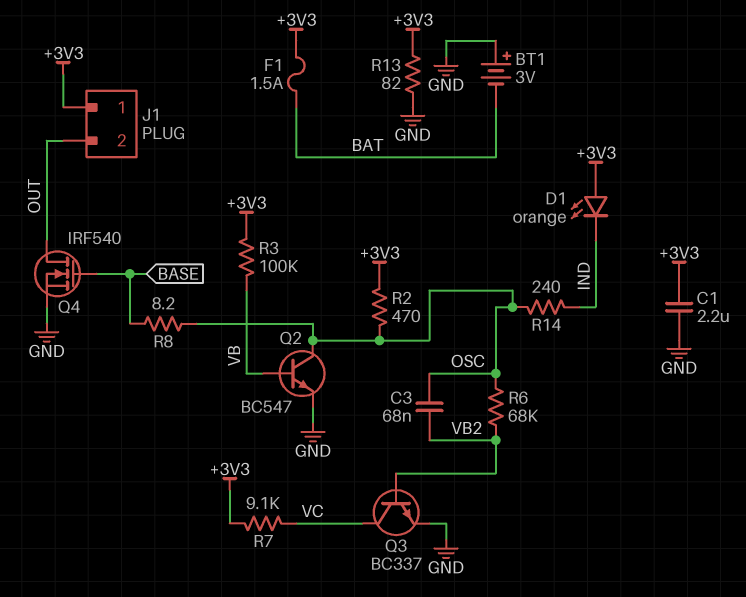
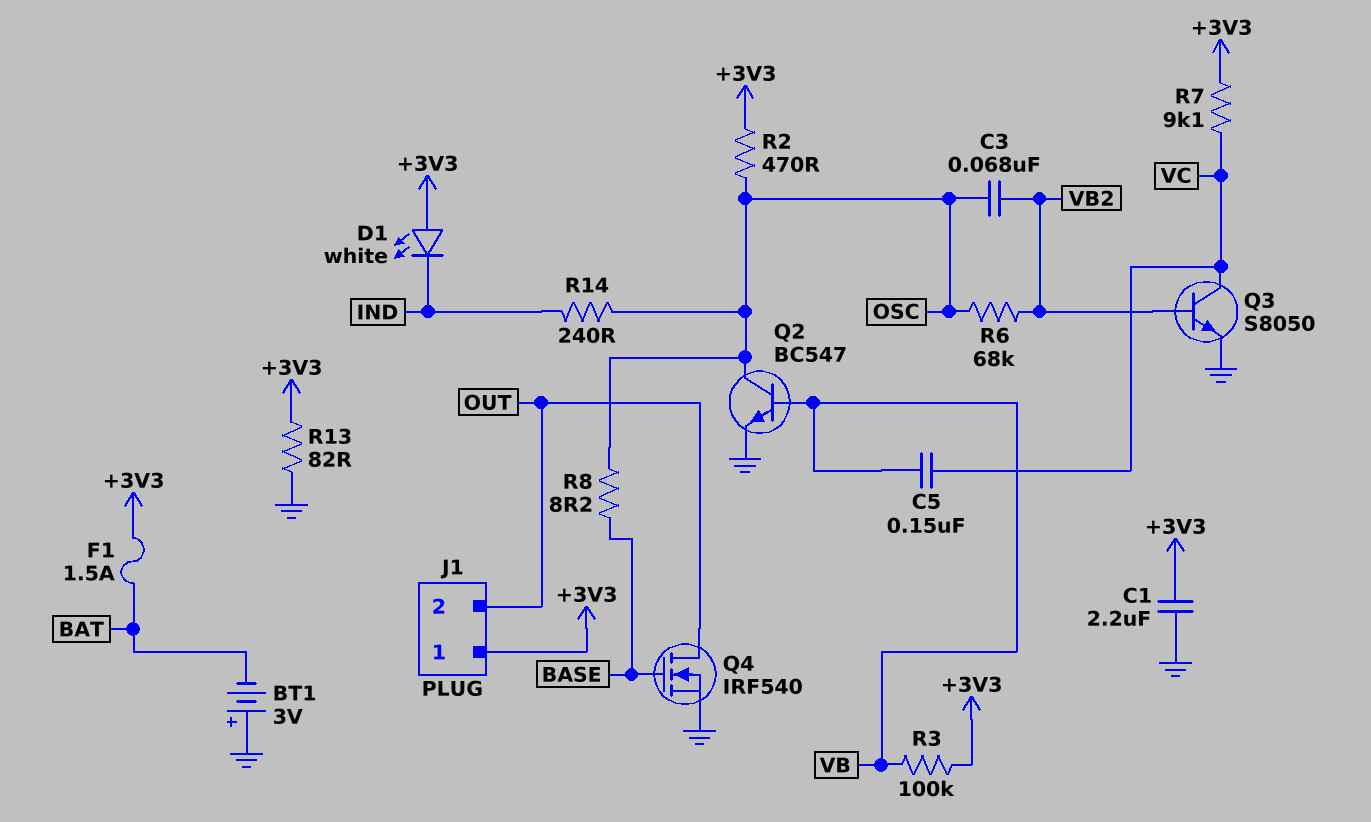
C5: none -> 150nF (VB, VC)
D1: LED orange (A +3V3, K IND) -> LED white (A +3V3, K IND)
Q3: NPN BC337 (B VB2, C VC, E GND) -> NPN S8050 (B VB2, C VC, E GND)

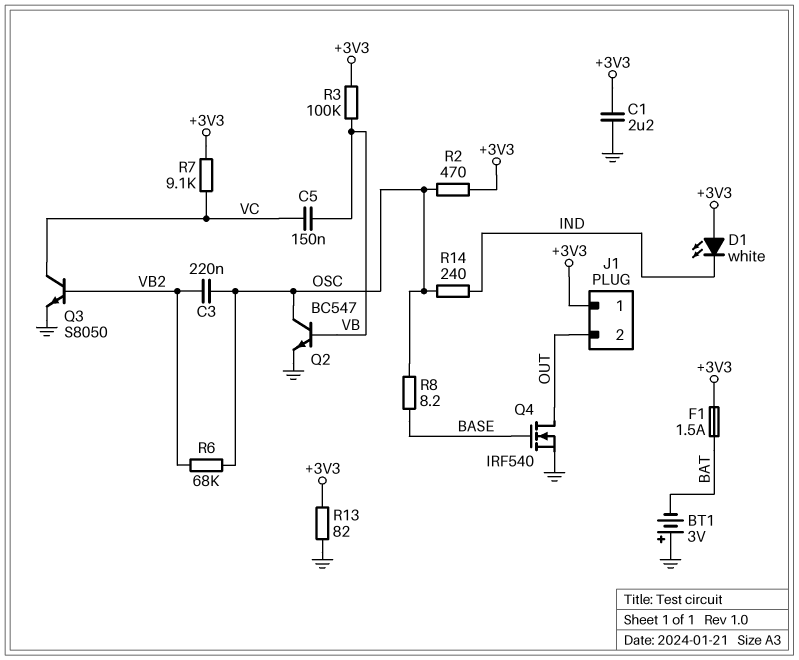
C3: 68nF (OSC, VB2) -> 220nF (OSC, VB2)

